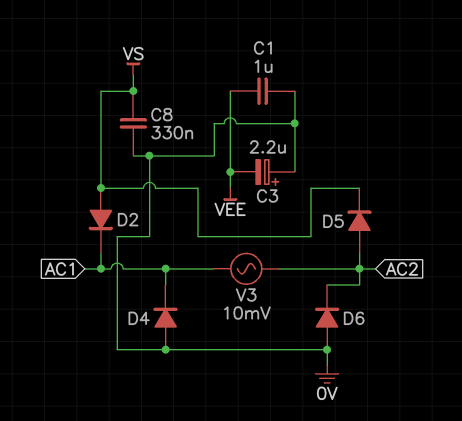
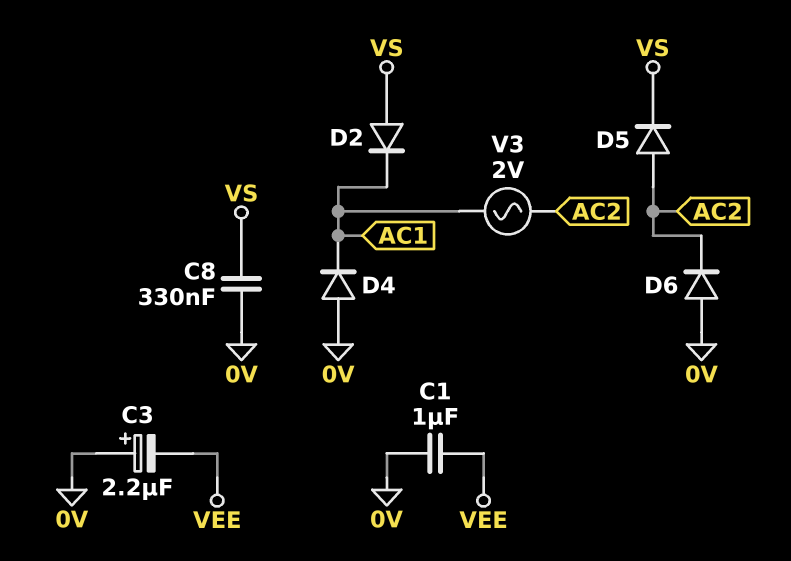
V3: AC 10mV (AC1, AC2) -> AC 2V (AC1, AC2)

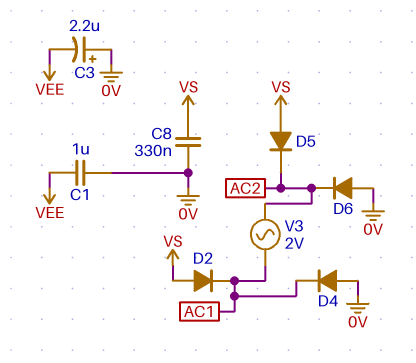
D5: diode (A AC2, K VS) -> diode (A VS, K AC2)

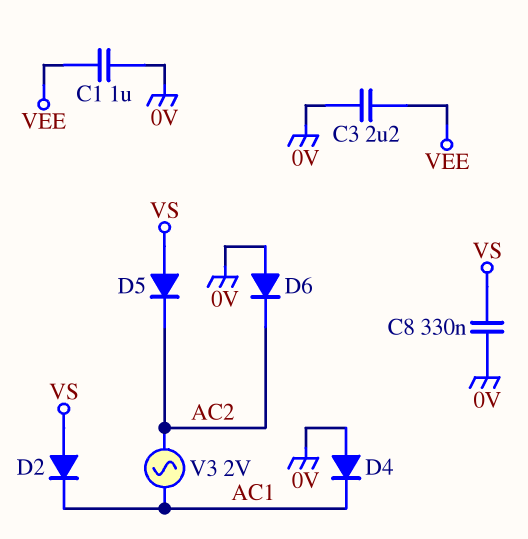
C3: 2.2uF (plus 0V, minus VEE) -> 2.2uF (0V, VEE)

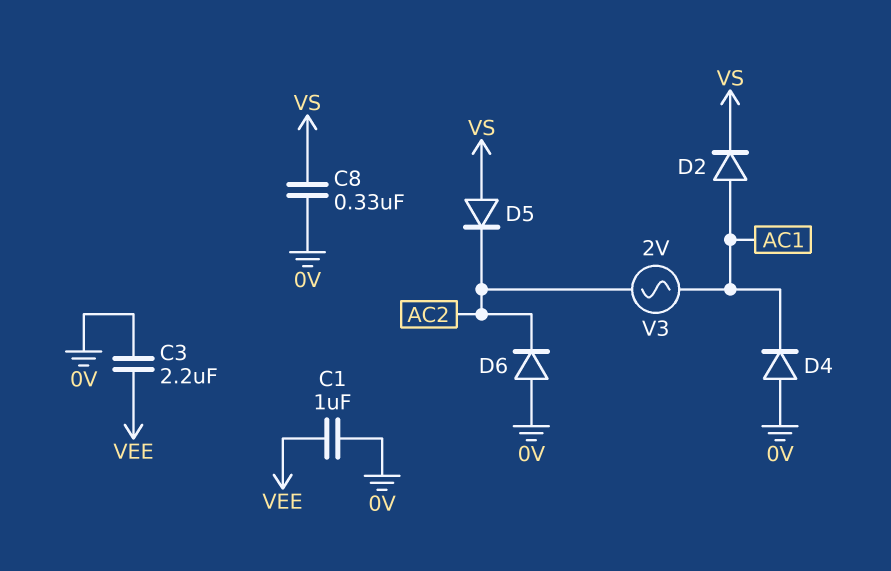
D2: diode (A VS, K AC1) -> diode (A AC1, K VS)

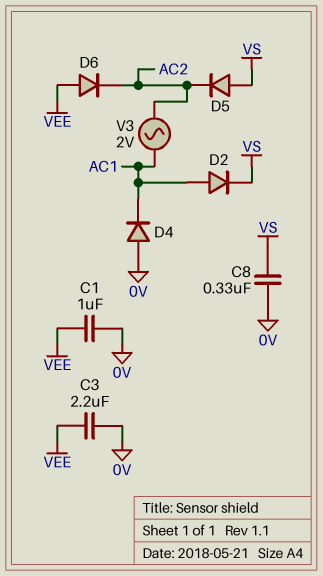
D6: diode (A 0V, K AC2) -> diode (A VEE, K AC2)

